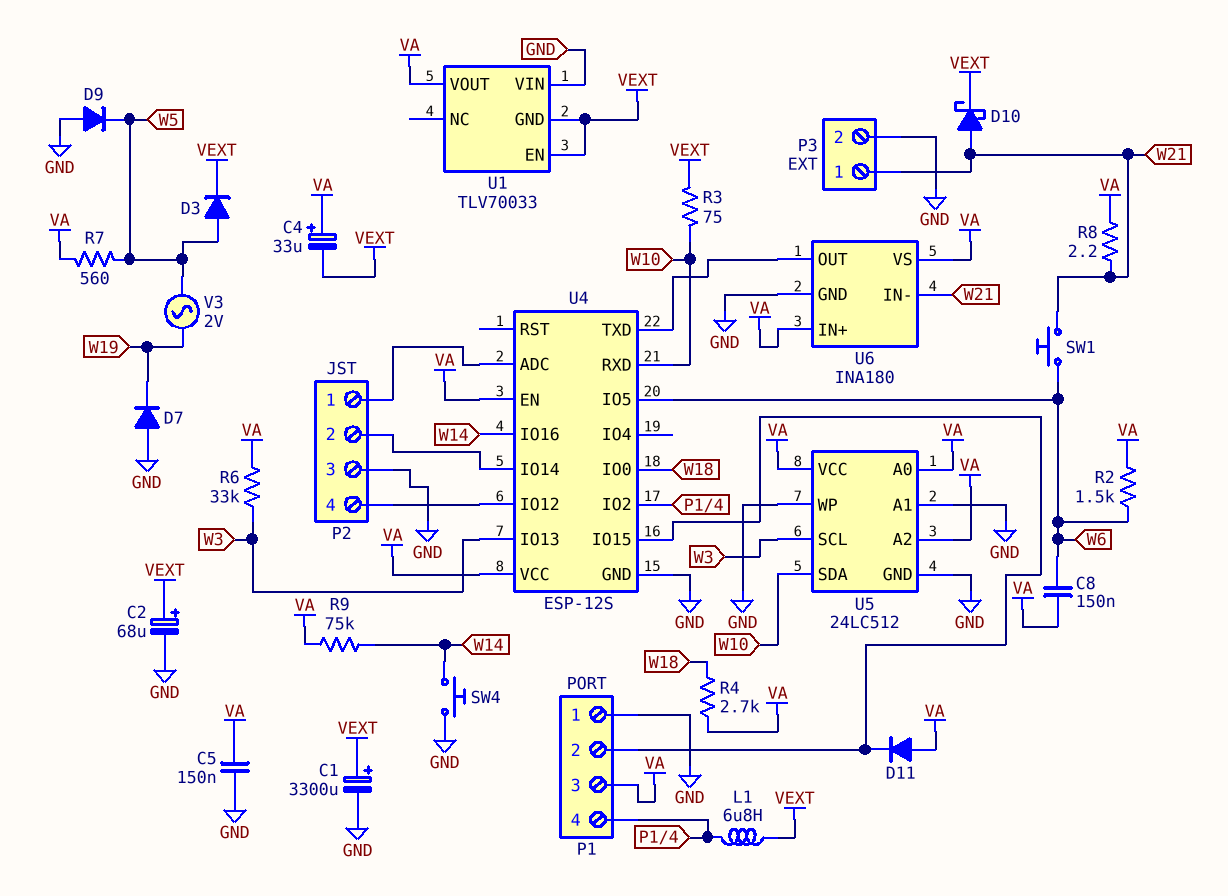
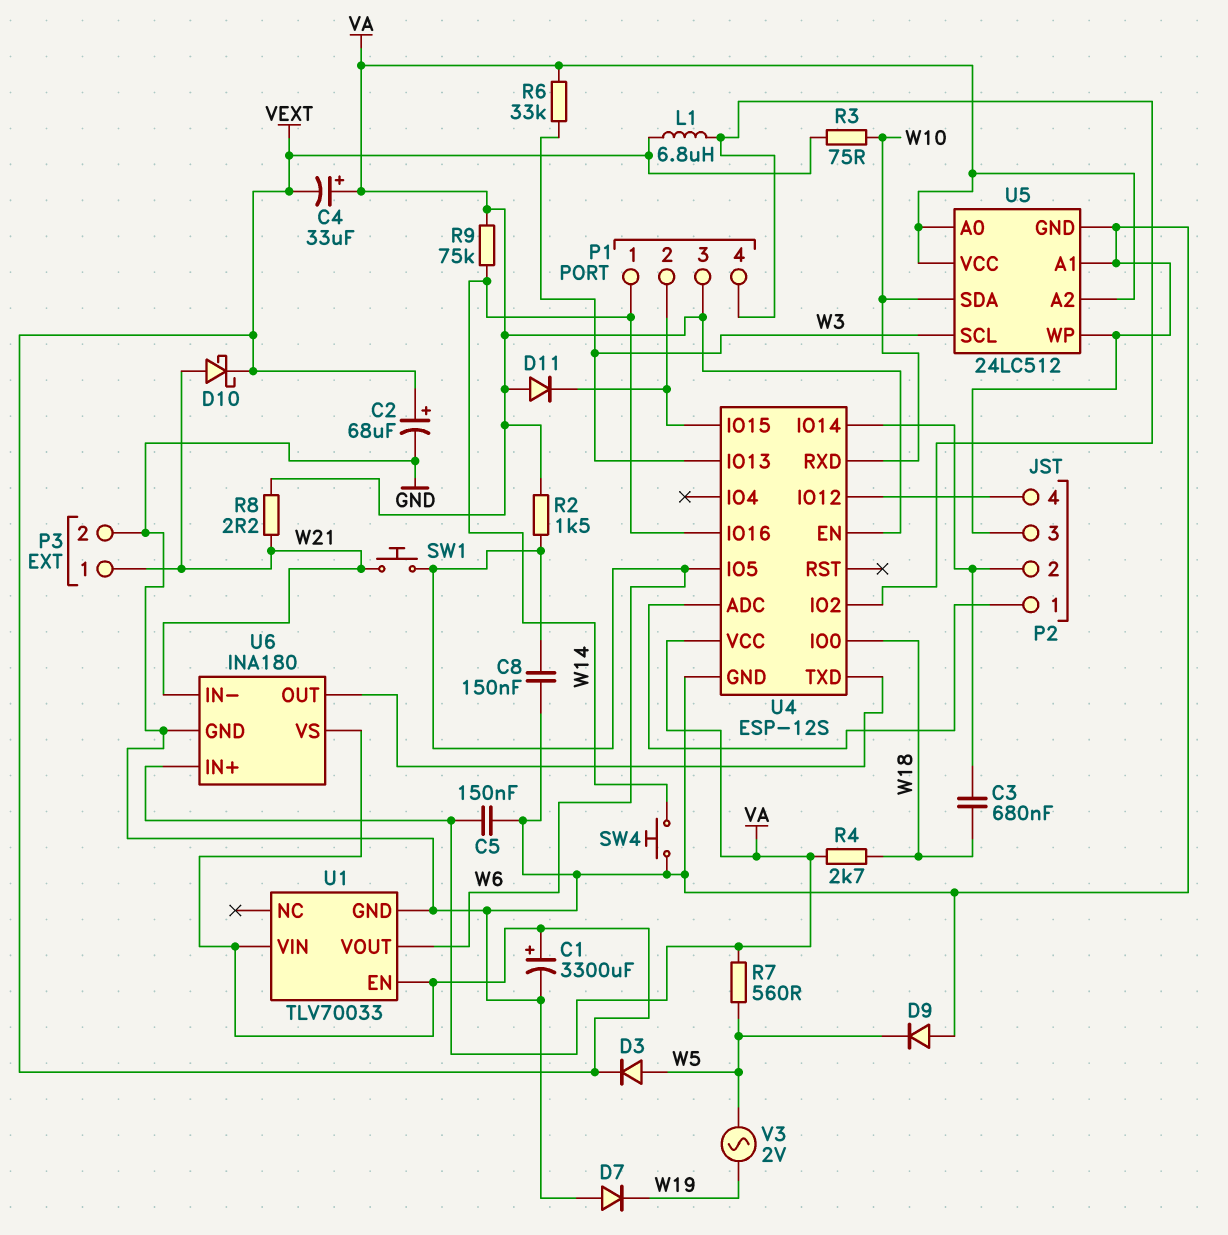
C3: none -> 680nF (P2/2, W18)
C8: 150nF (VA, W6) -> 150nF (GND, W6)
P1 pin 1: GND -> W14
U1 pin GND: VEXT -> GND
U1 pin VIN: GND -> VEXT
U1 pin VOUT: VA -> W6
U6 pin VS: VA -> VEXT

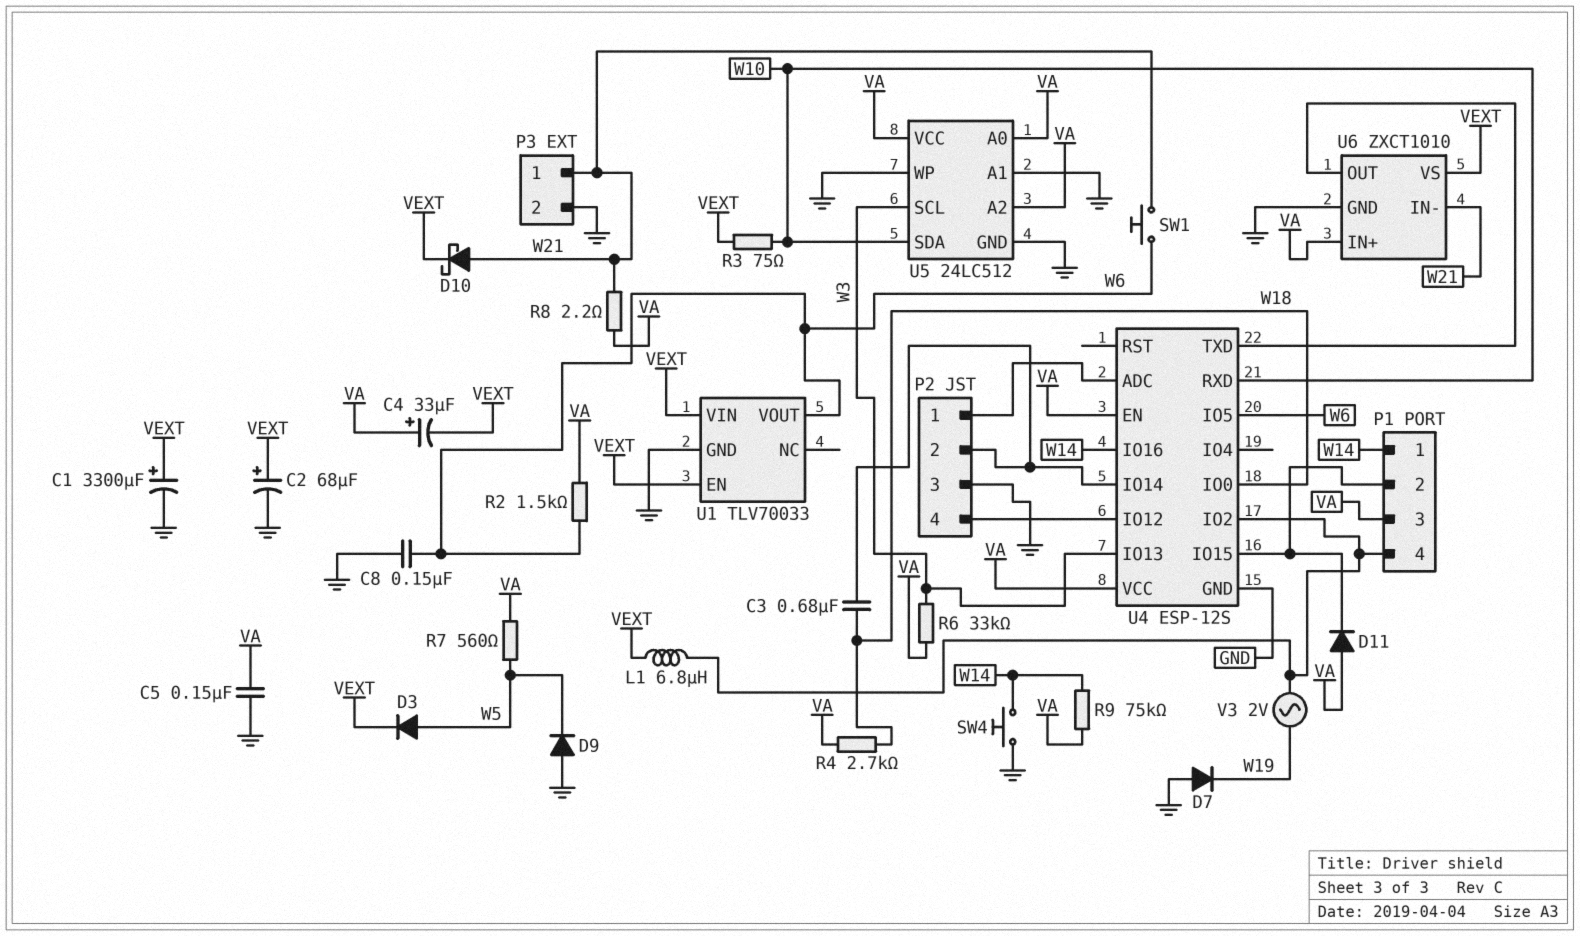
U6: INA180 -> ZXCT1010
V3: AC 2V (W5, W19) -> AC 2V (P1/4, W19)

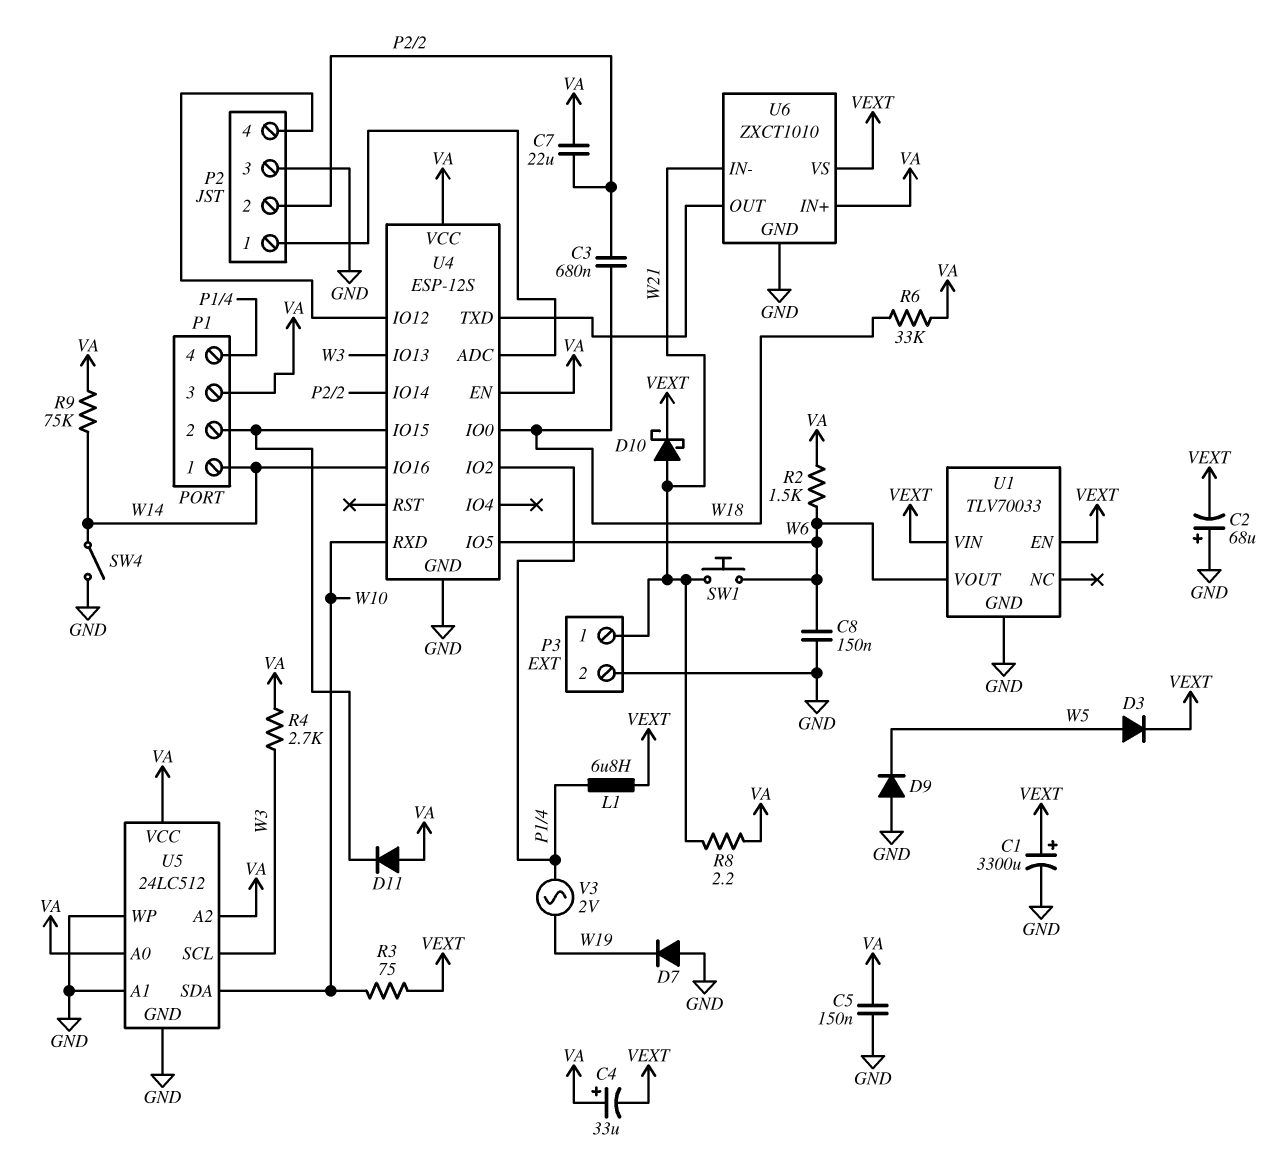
C2: 68uF (plus VEXT, minus GND) -> 68uF (plus GND, minus VEXT)
C7: none -> 22uF (P2/2, VA)
R4: 2.7k (VA, W18) -> 2.7k (VA, W3)
R6: 33k (VA, W3) -> 33k (VA, W18)
R7: 560 (VA, W5) -> none
SW4: button (GND, W14) -> switch (GND, W14)

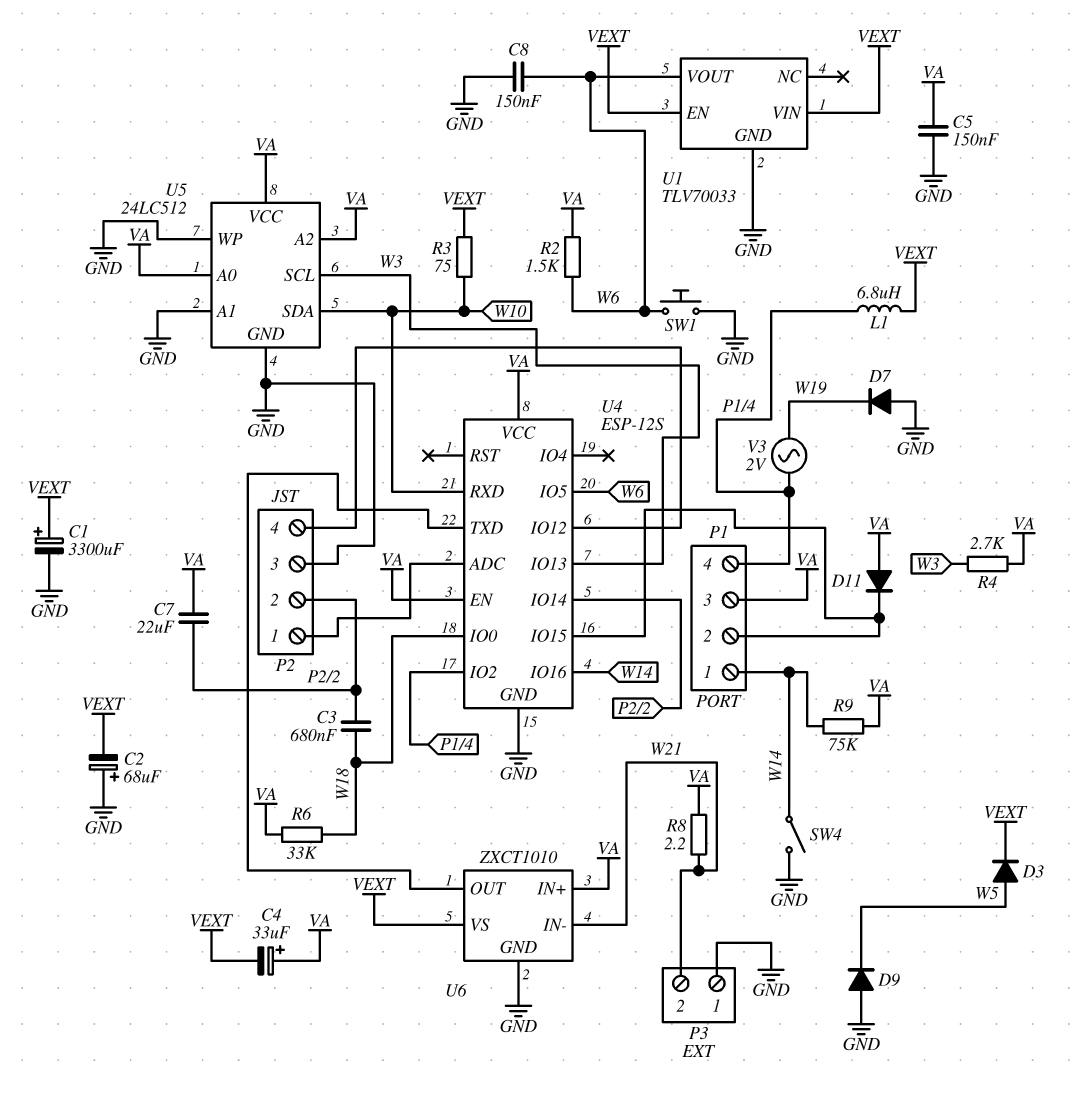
D10: schottky (A W21, K VEXT) -> none
P3 pin 1: W21 -> GND
P3 pin 2: GND -> W21
SW1: button (W6, W21) -> button (GND, W6)

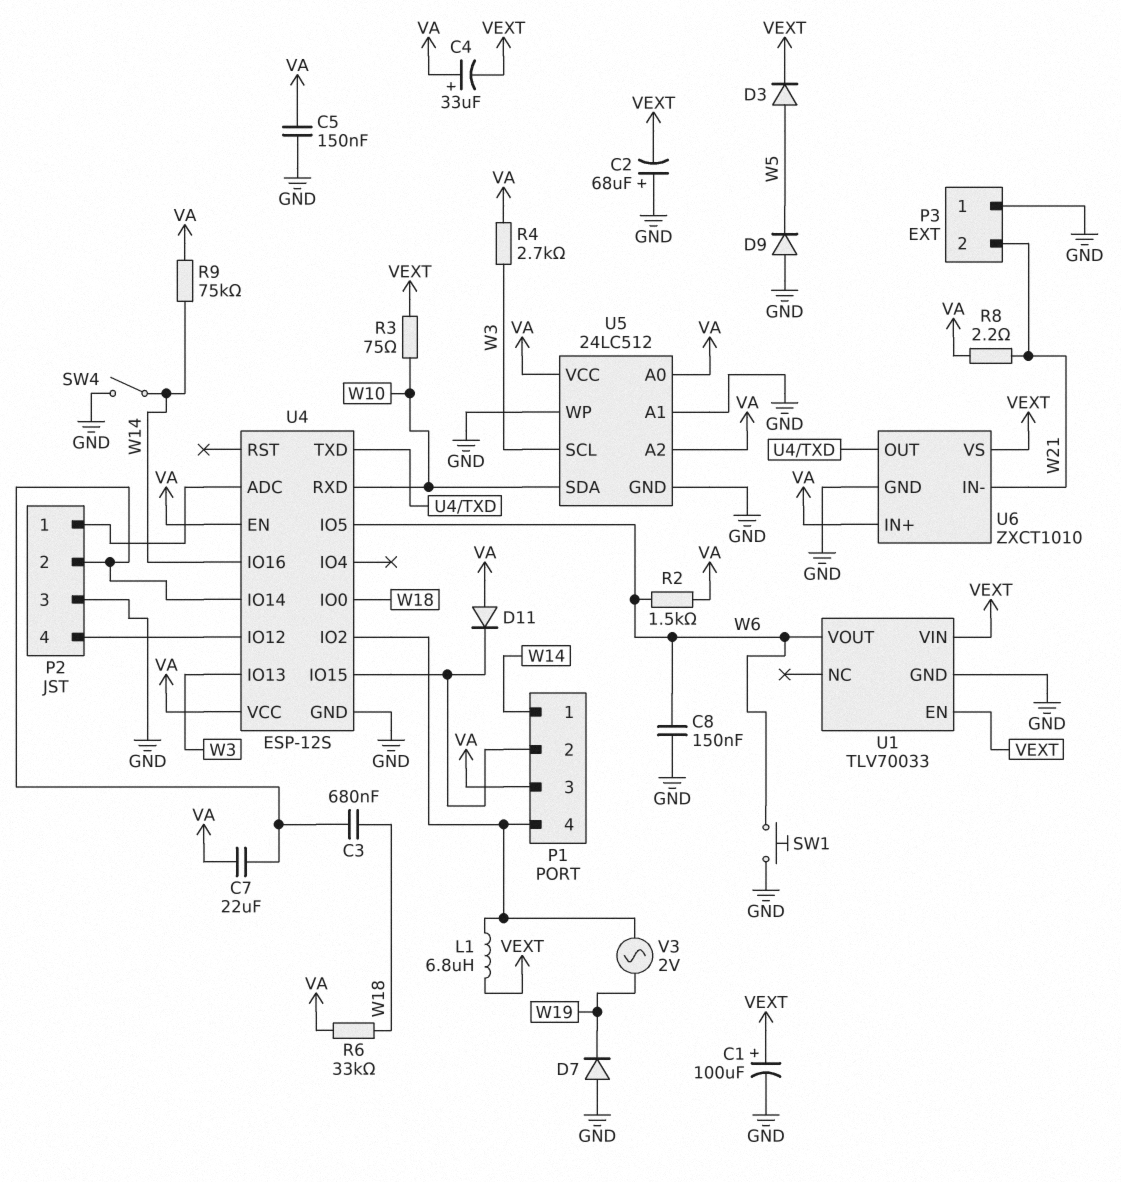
C1: 3300uF (plus VEXT, minus GND) -> 100uF (plus VEXT, minus GND)

